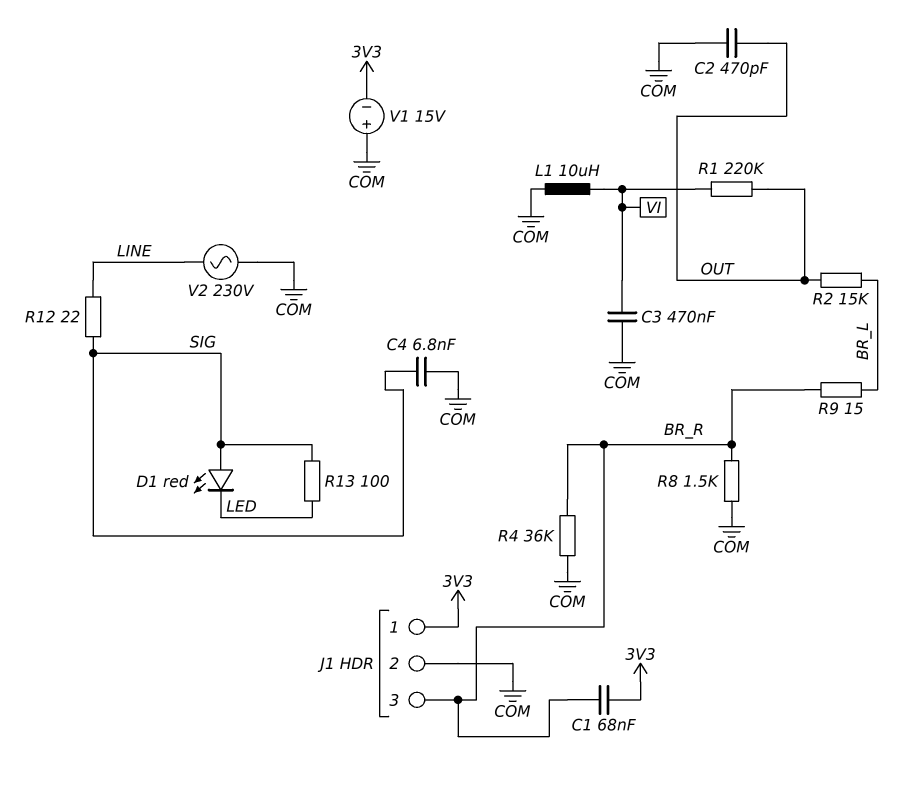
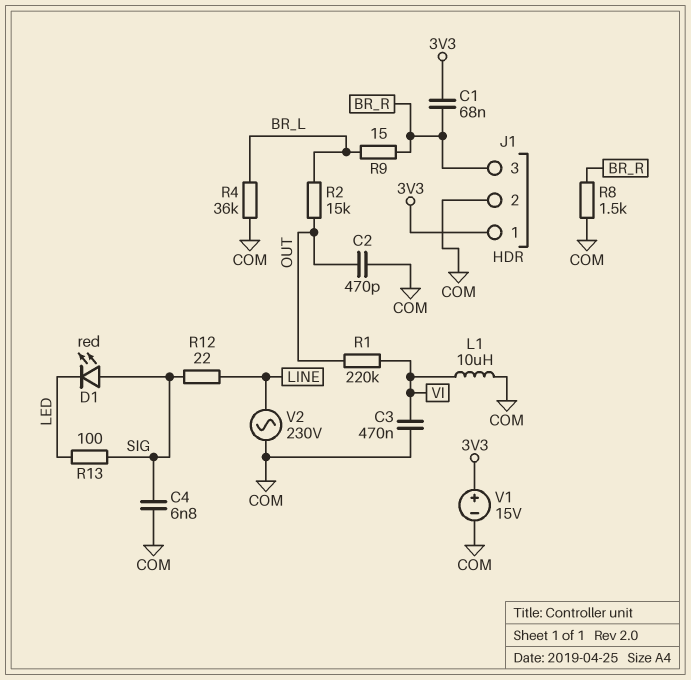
R4: 36k (BR_R, COM) -> 36k (BR_L, COM)
V1: 15V (plus COM, minus 3V3) -> 15V (plus 3V3, minus COM)

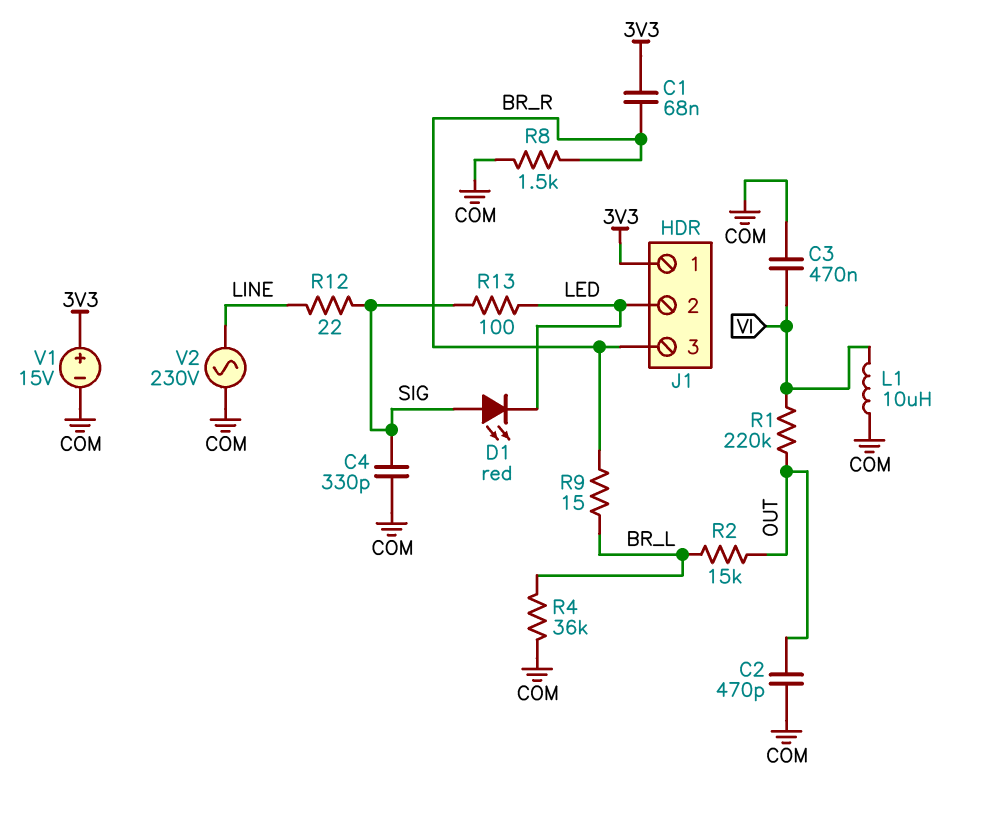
C4: 6.8nF (COM, SIG) -> 330pF (COM, SIG)
J1 pin 2: COM -> LED

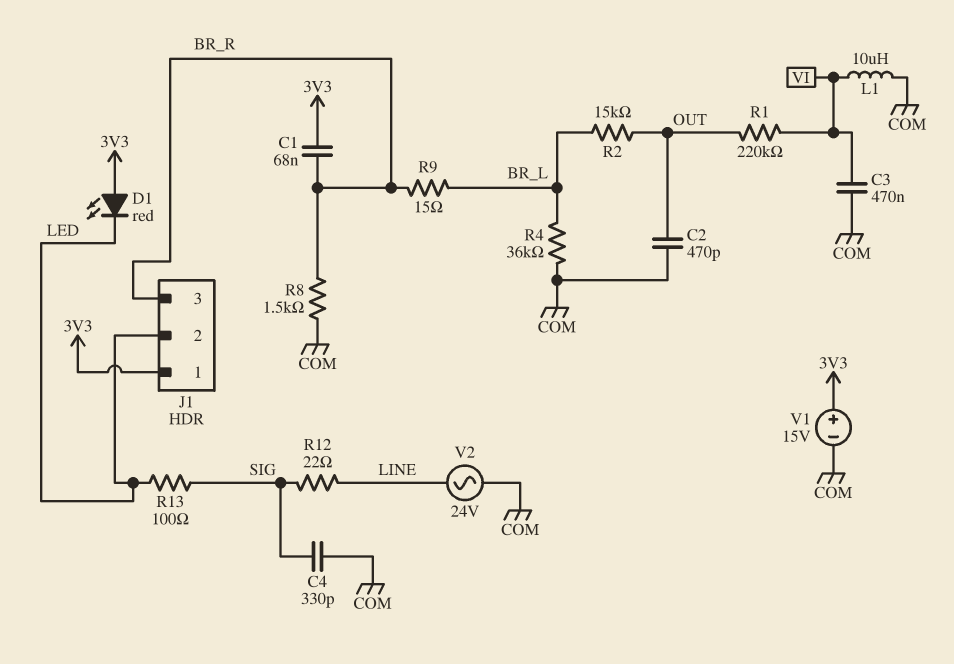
D1: LED red (A SIG, K LED) -> LED red (A 3V3, K LED)
V2: AC 230V (COM, LINE) -> AC 24V (COM, LINE)

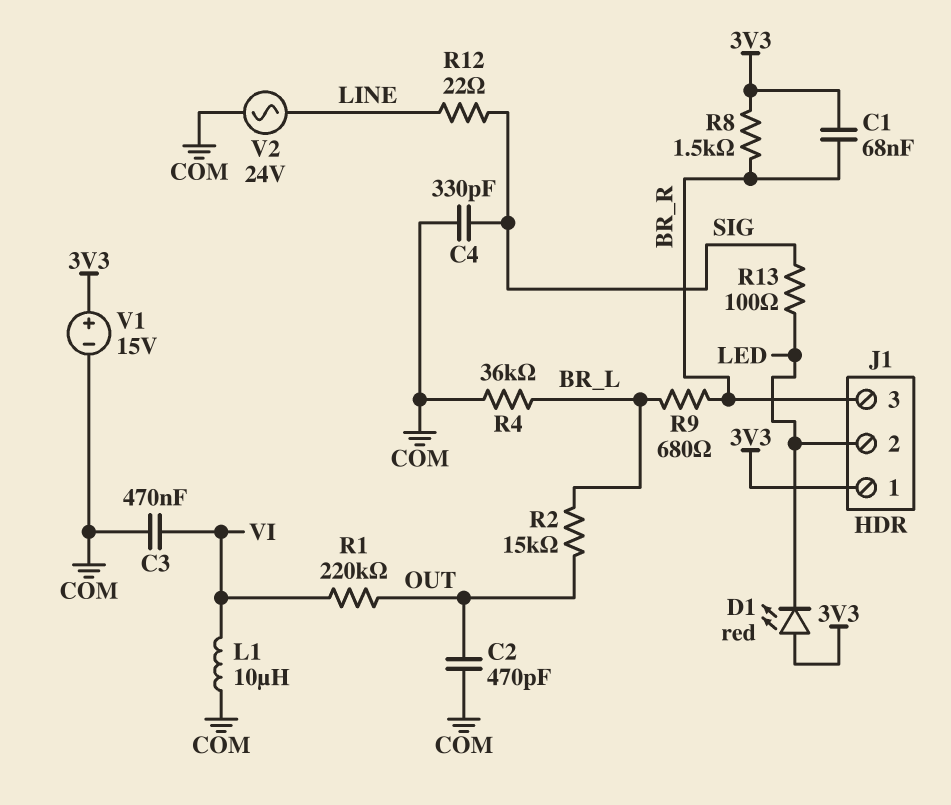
R8: 1.5k (BR_R, COM) -> 1.5k (3V3, BR_R)
R9: 15 (BR_L, BR_R) -> 680 (BR_L, BR_R)

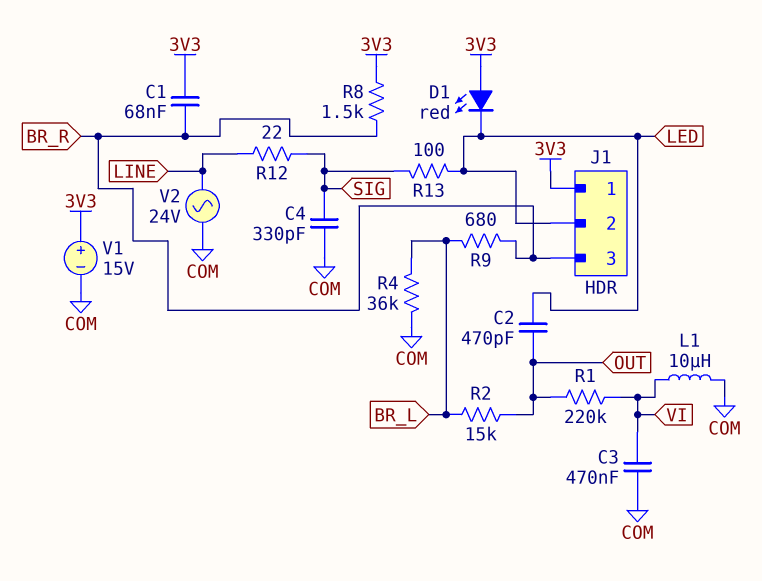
C2: 470pF (COM, OUT) -> 470pF (LED, OUT)

